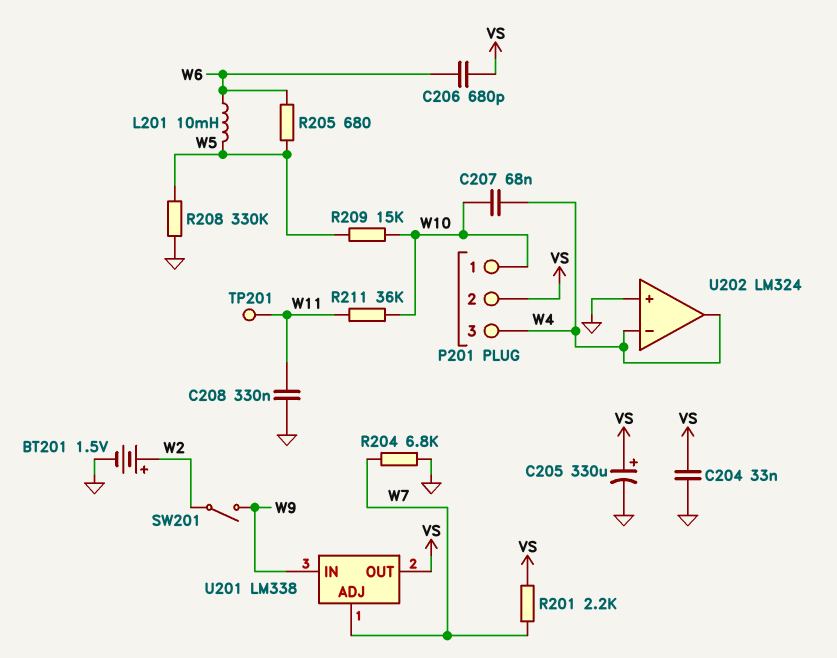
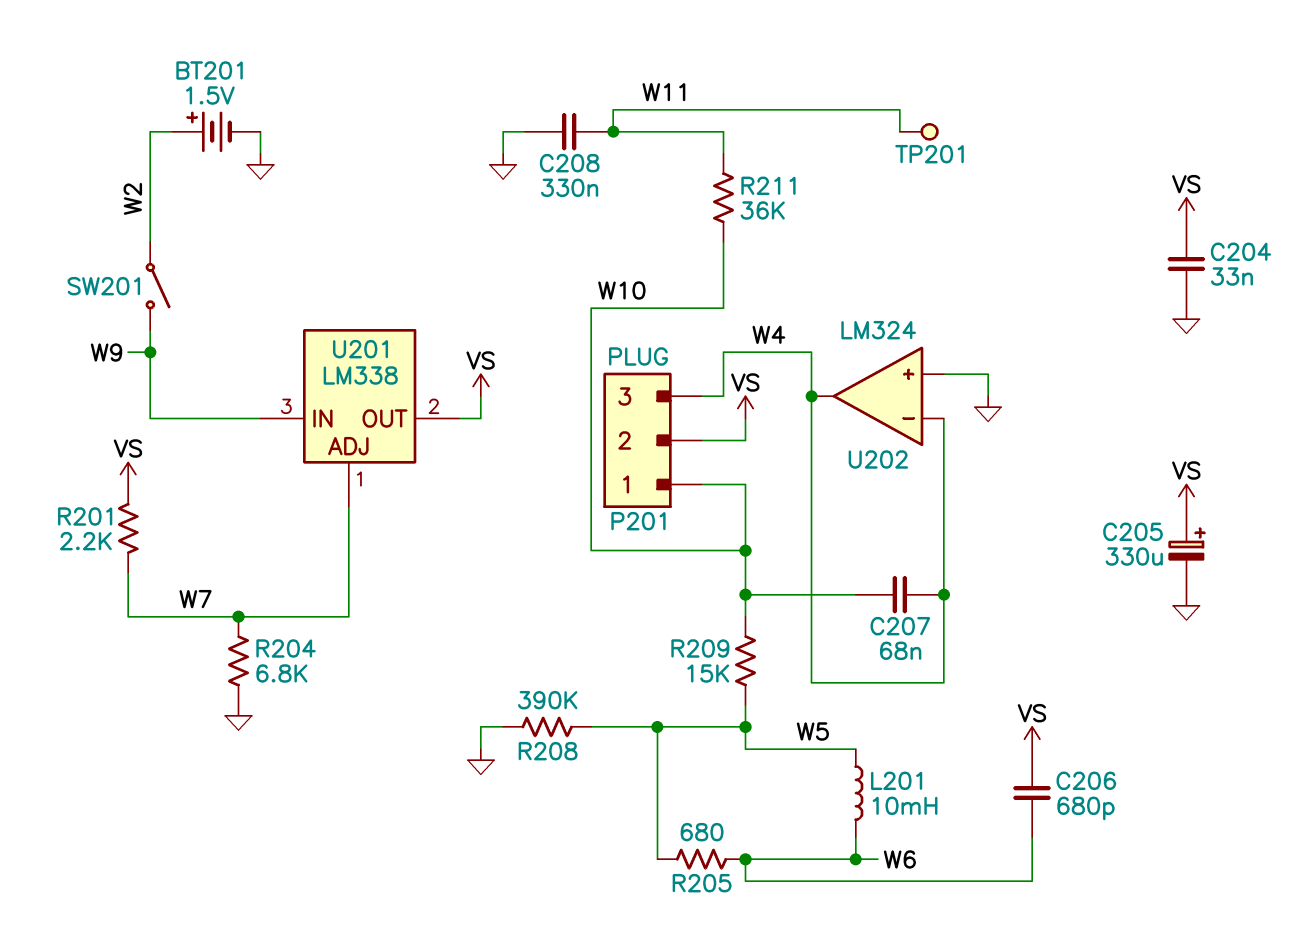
R208: 330k (GND, W5) -> 390k (GND, W5)

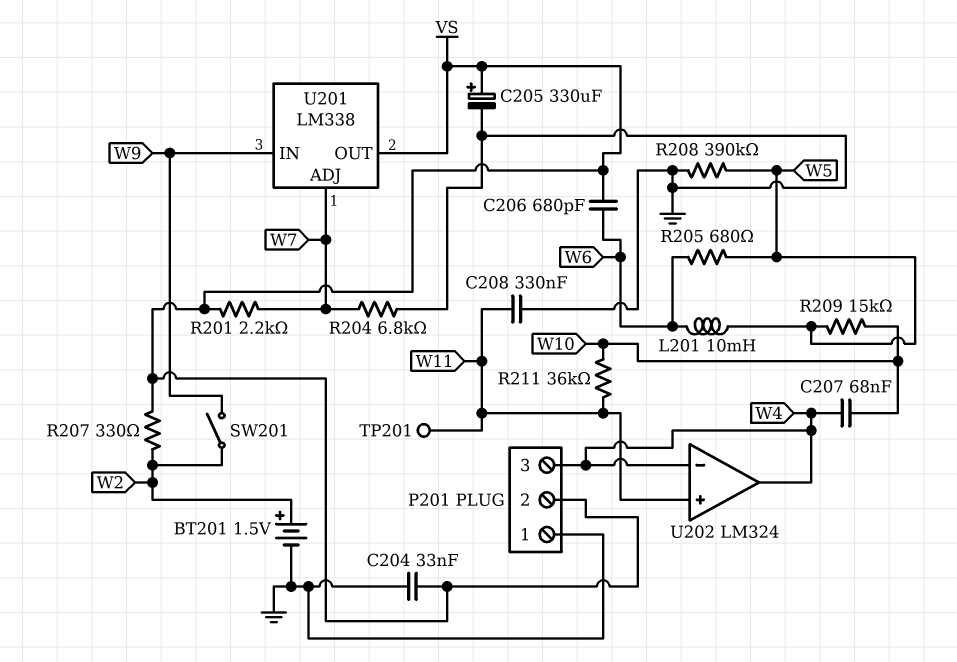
P201 pin 1: W10 -> GND
R207: none -> 330 (VS, W2)
U202 pin in+: GND -> W11

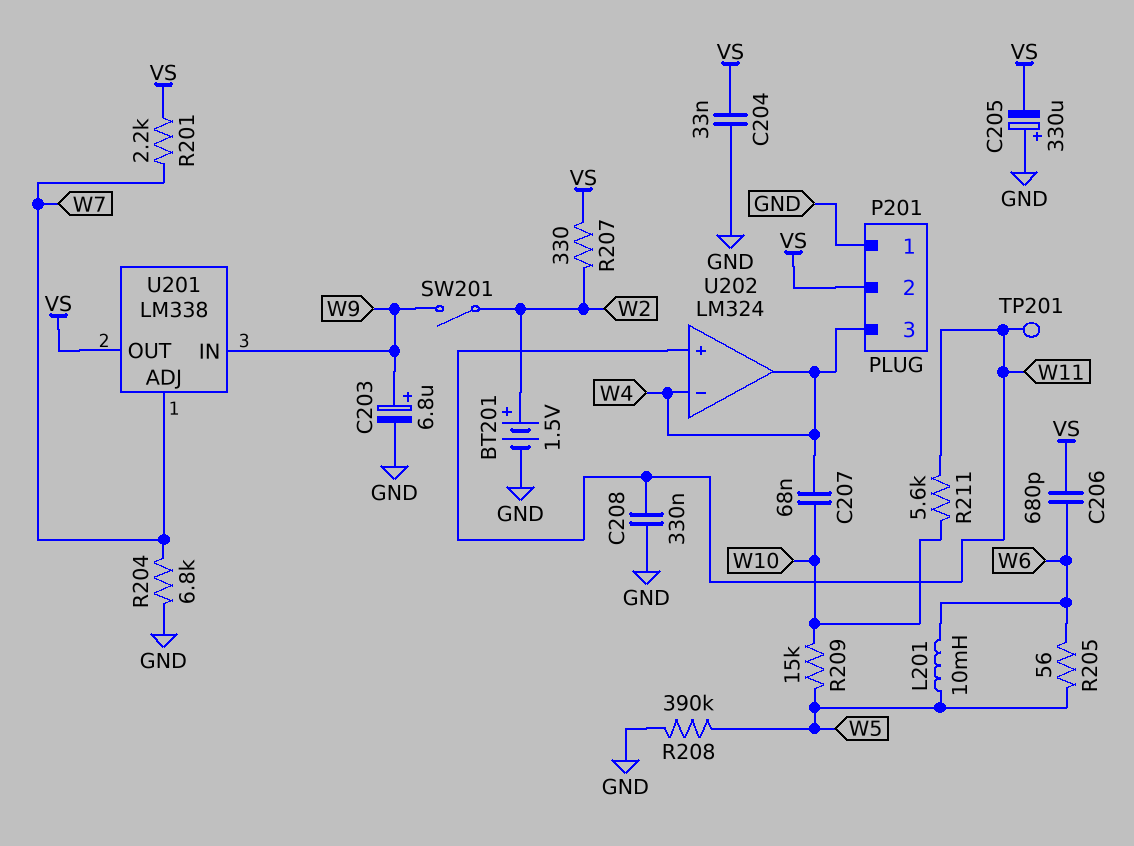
C203: none -> 6.8uF (plus W9, minus GND)
C205: 330uF (plus VS, minus GND) -> 330uF (plus GND, minus VS)
R205: 680 (W5, W6) -> 56 (W5, W6)
R211: 36k (W10, W11) -> 5.6k (W10, W11)

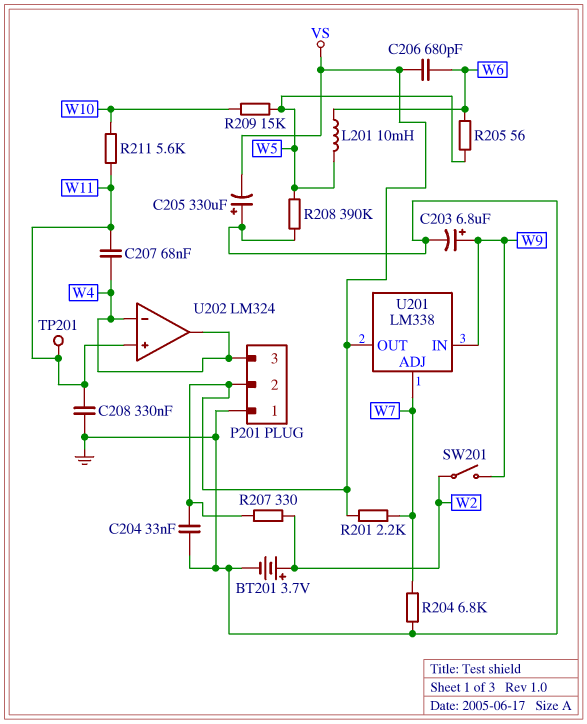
BT201: 1.5V (plus W2, minus GND) -> 3.7V (plus W2, minus GND)
C207: 68nF (W4, W10) -> 68nF (W4, W11)

